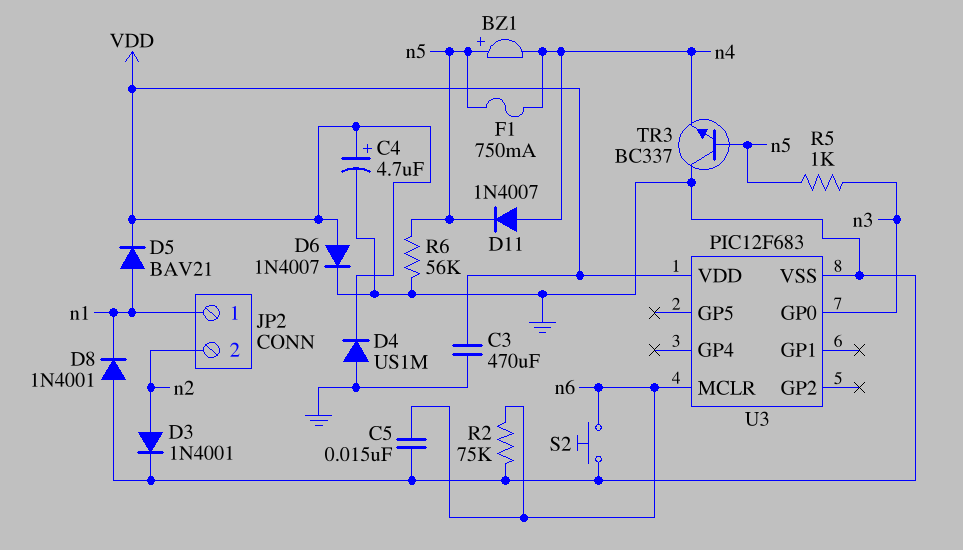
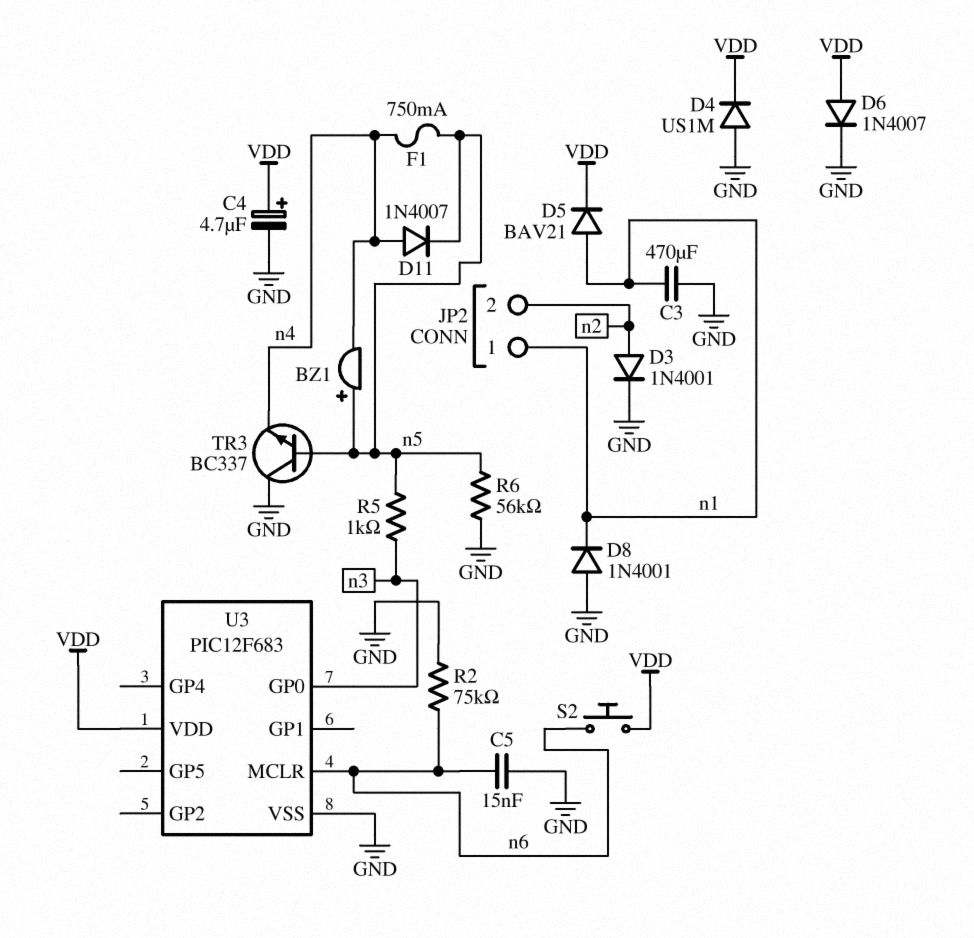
C3: 470uF (GND, VDD) -> 470uF (GND, n1)
S2: button (GND, n6) -> button (VDD, n6)

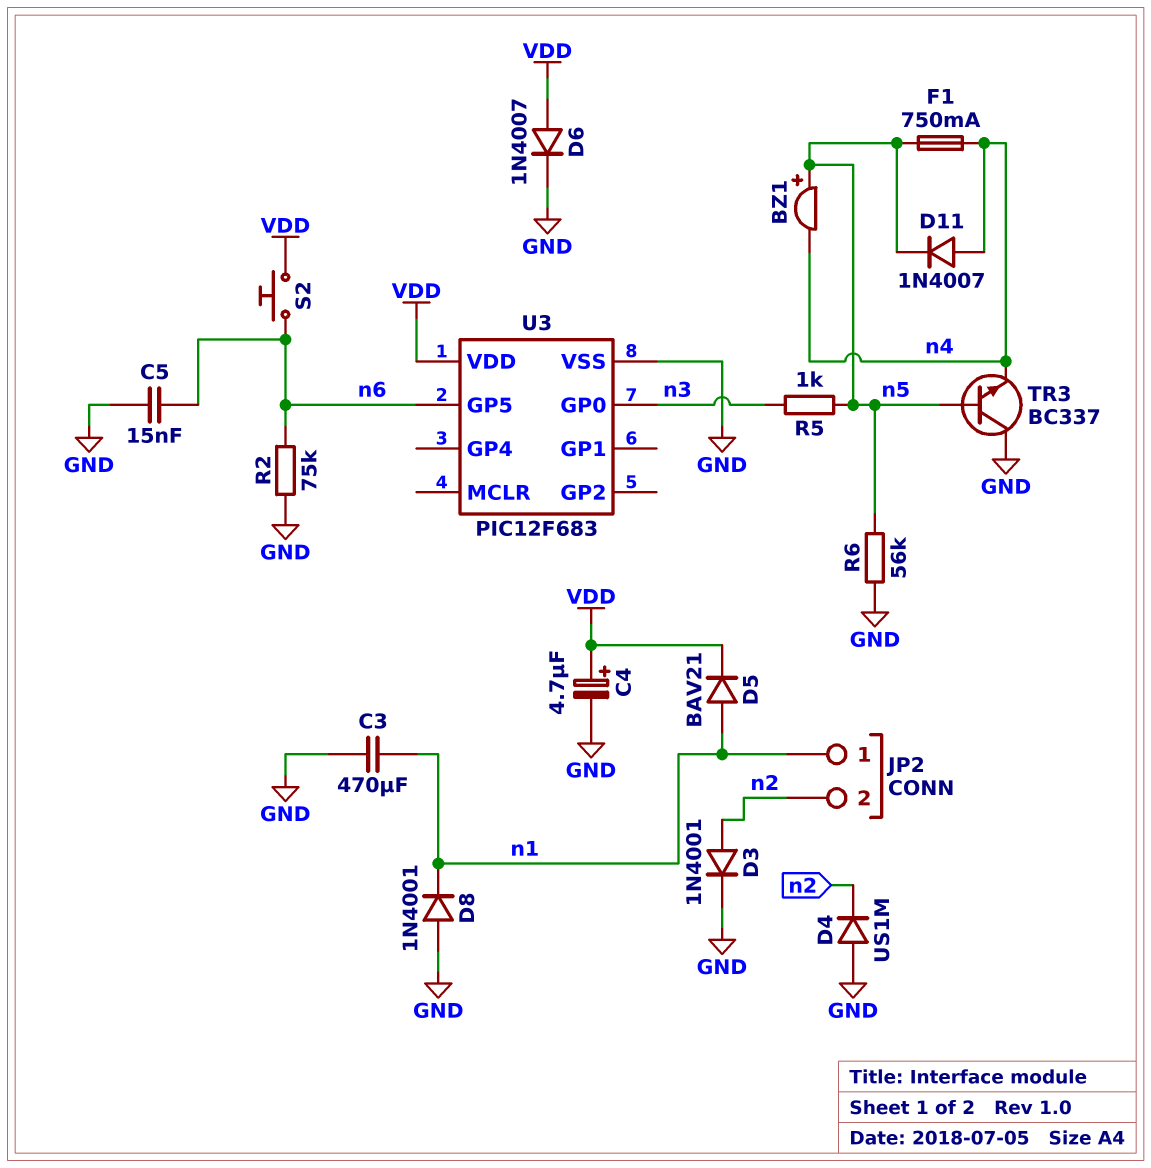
D4: diode US1M (A GND, K VDD) -> diode US1M (A GND, K n2)
U3 pin GP5: none -> n6
U3 pin MCLR: n6 -> none

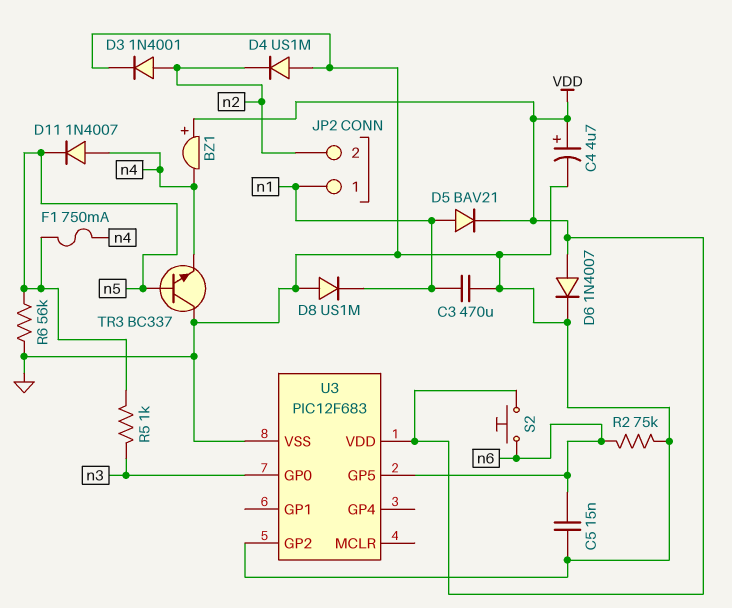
BZ1: buzzer (plus n5, minus n4) -> buzzer (plus VDD, minus n4)
D8: diode 1N4001 (A GND, K n1) -> diode US1M (A GND, K n1)
U3 pin GP2: none -> GND

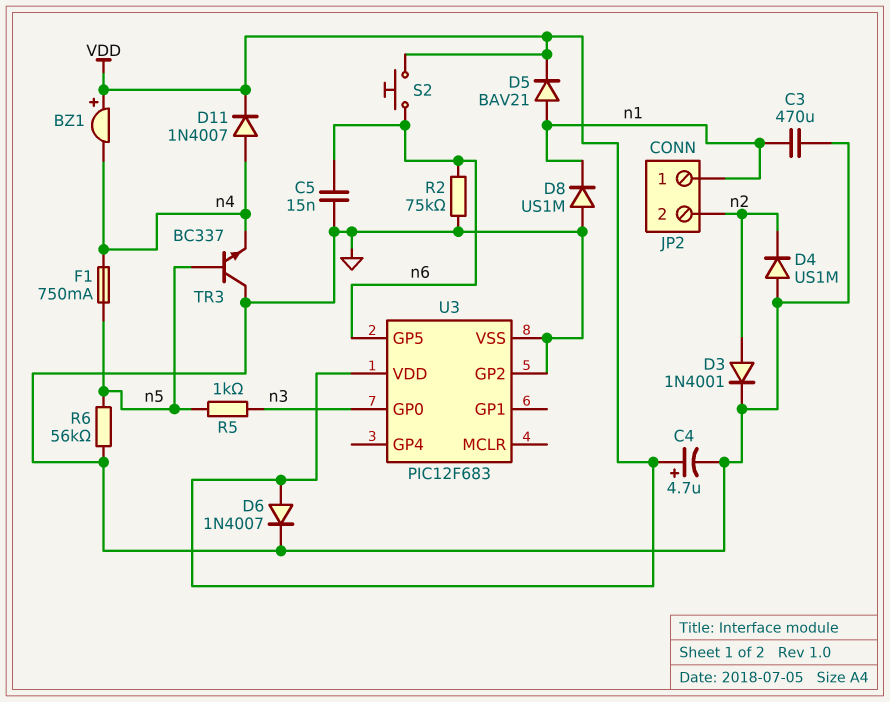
D11: diode 1N4007 (A n4, K n5) -> diode 1N4007 (A n4, K VDD)

